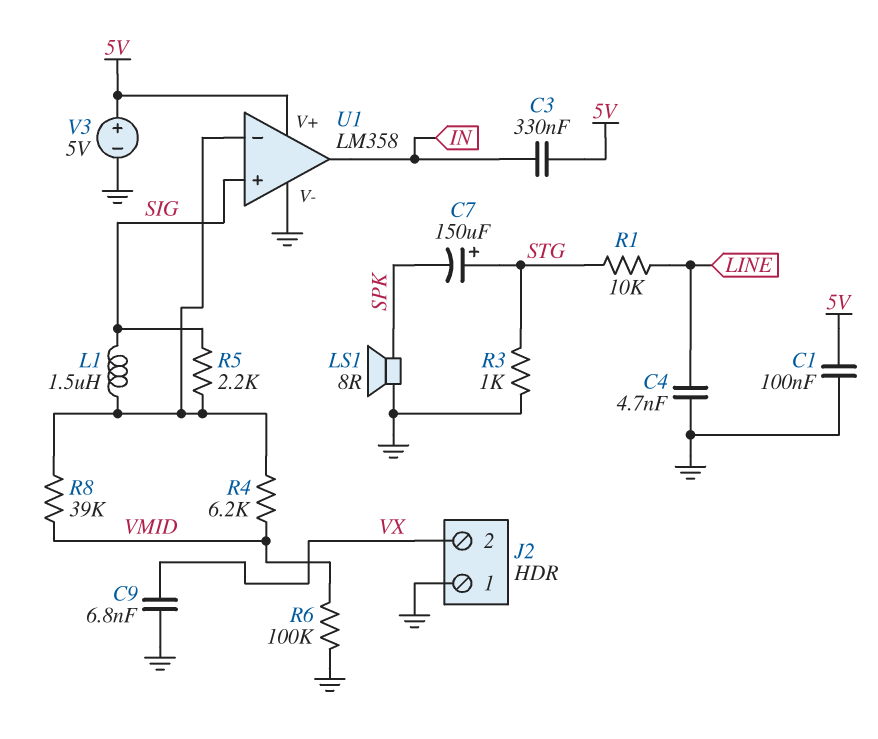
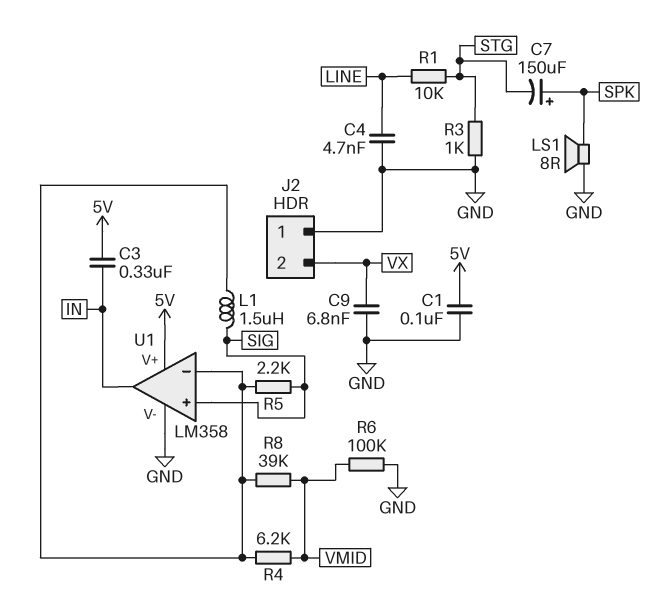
C7: 150uF (plus STG, minus SPK) -> 150uF (plus SPK, minus STG)
V3: 5V (plus 5V, minus GND) -> none

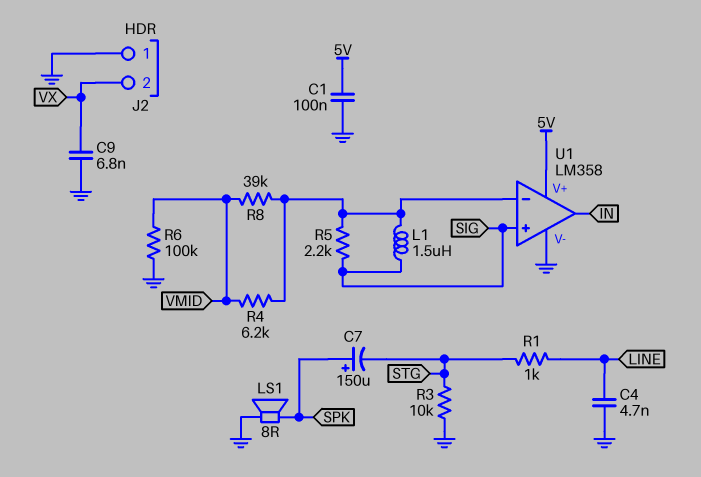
C3: 330nF (5V, IN) -> none
R1: 10k (LINE, STG) -> 1k (LINE, STG)
R3: 1k (GND, STG) -> 10k (GND, STG)

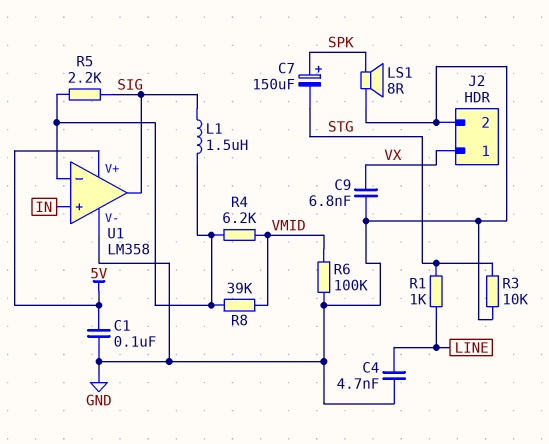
J2 pin 1: GND -> VX
J2 pin 2: VX -> GND
U1 pin in+: SIG -> IN
U1 pin out: IN -> SIG

